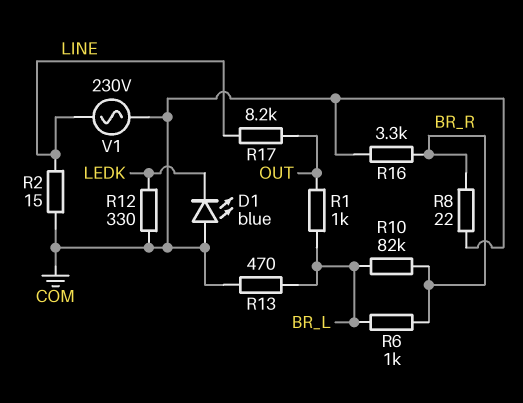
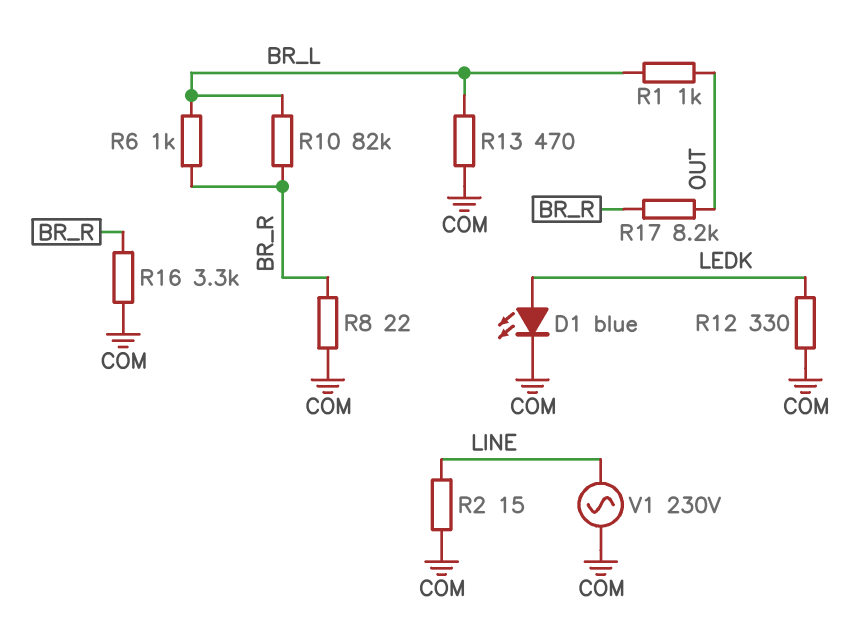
D1: LED blue (A COM, K LEDK) -> LED blue (A LEDK, K COM)
R17: 8.2k (LINE, OUT) -> 8.2k (BR_R, OUT)

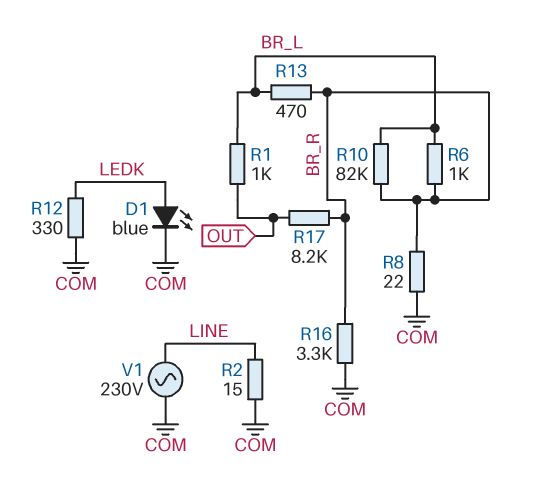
R13: 470 (BR_L, COM) -> 470 (BR_L, BR_R)

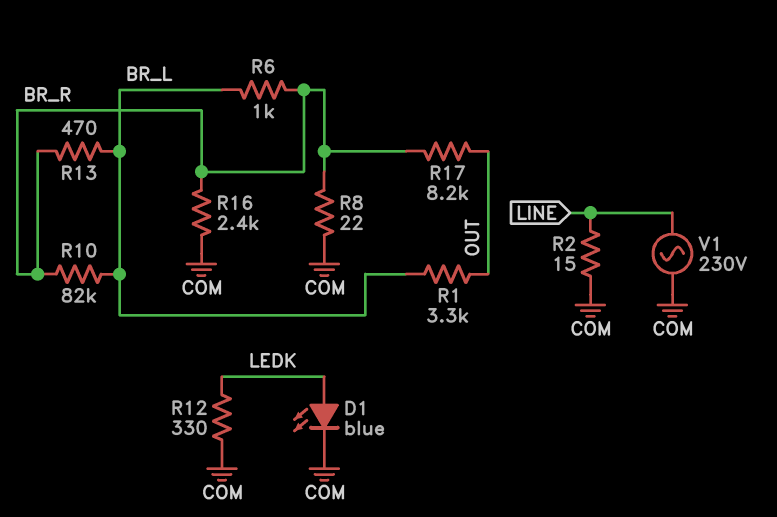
R1: 1k (BR_L, OUT) -> 3.3k (BR_L, OUT)
R16: 3.3k (BR_R, COM) -> 2.4k (BR_R, COM)

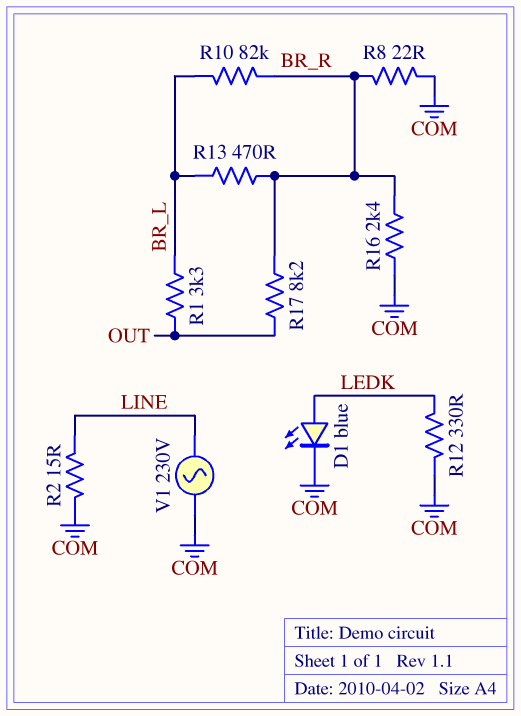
R6: 1k (BR_L, BR_R) -> none

